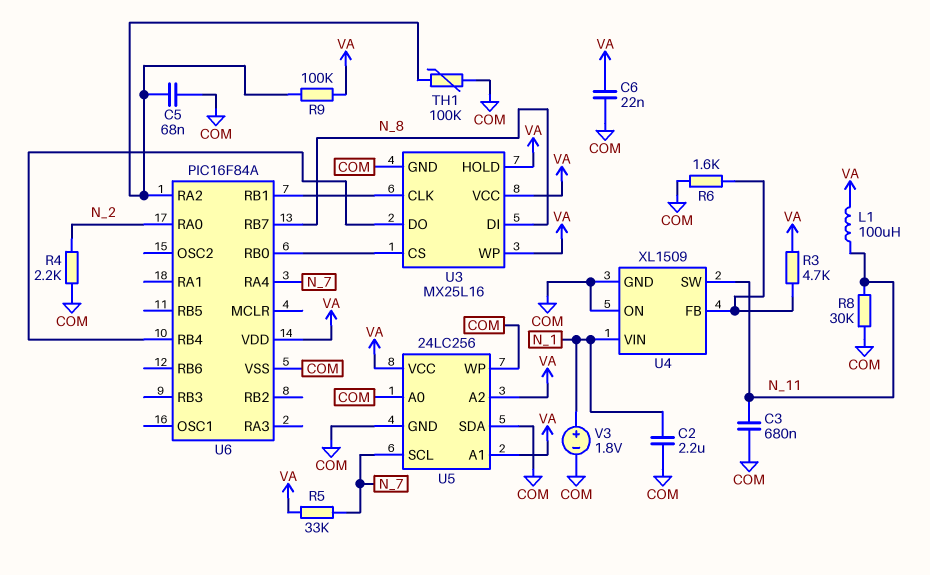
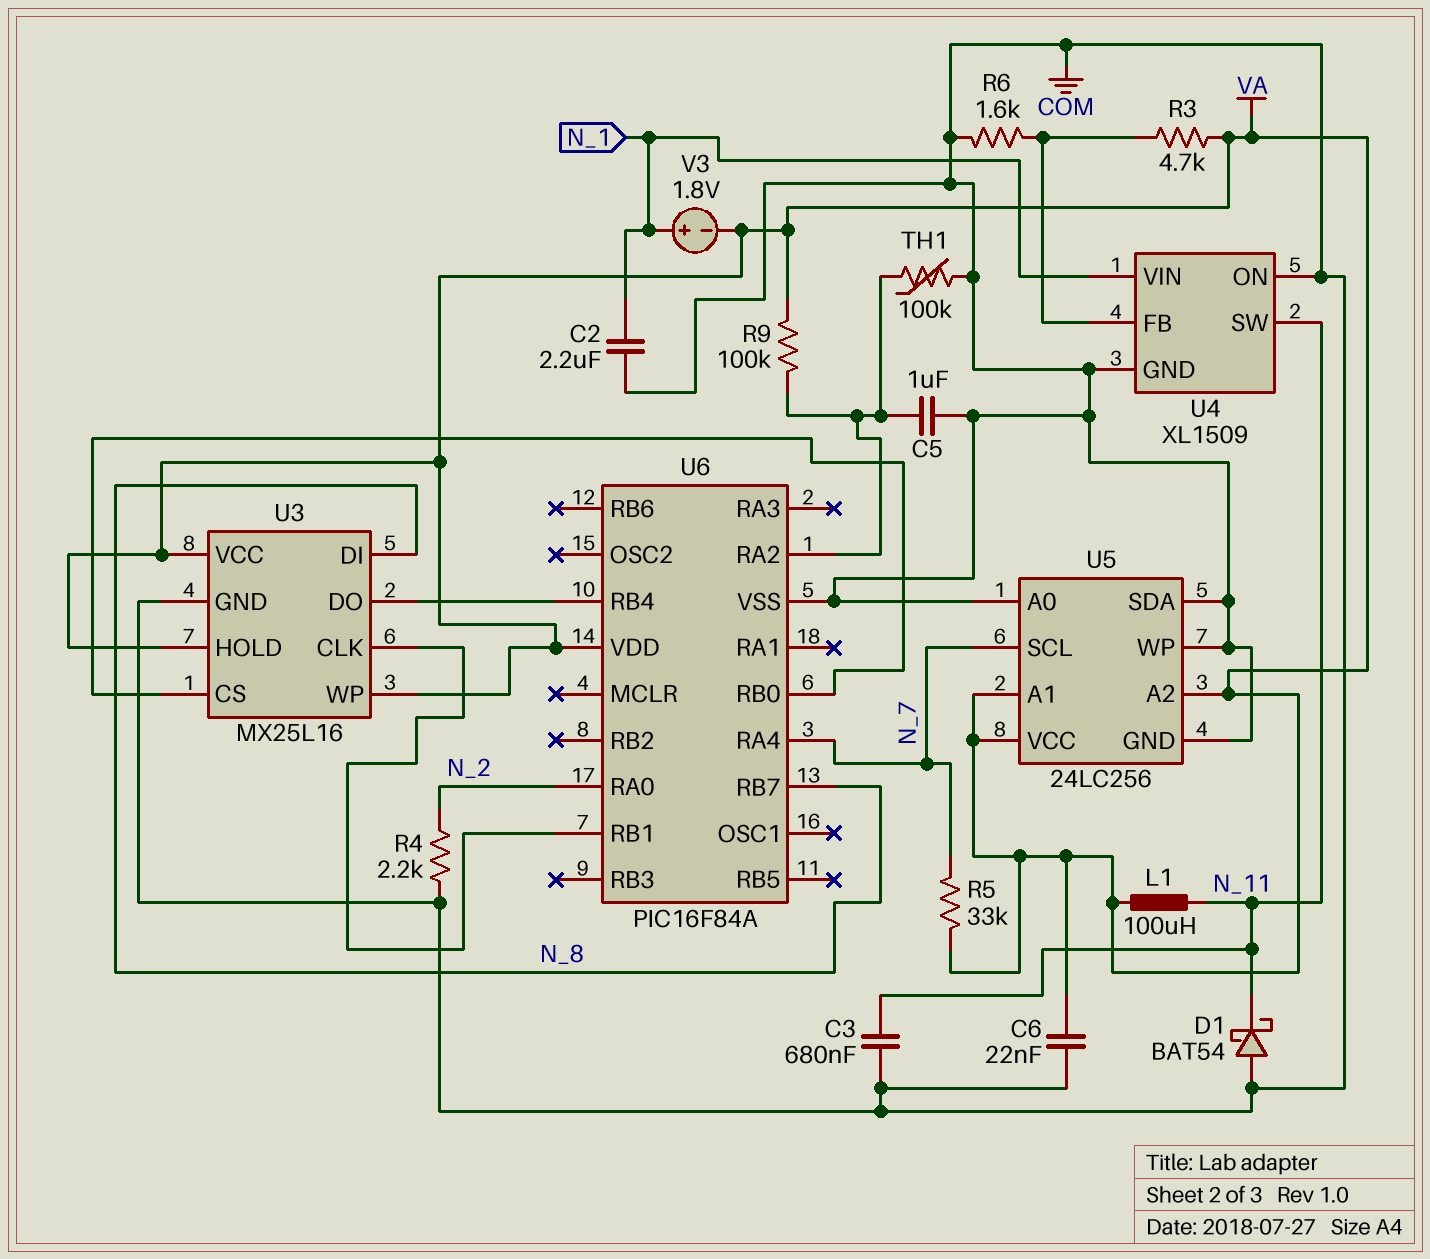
C5: 68nF (COM, U6/RA2) -> 1uF (COM, U6/RA2)
D1: none -> schottky BAT54 (A COM, K N_11)
R8: 30k (COM, N_11) -> none
V3: 1.8V (plus N_1, minus COM) -> 1.8V (plus N_1, minus VA)

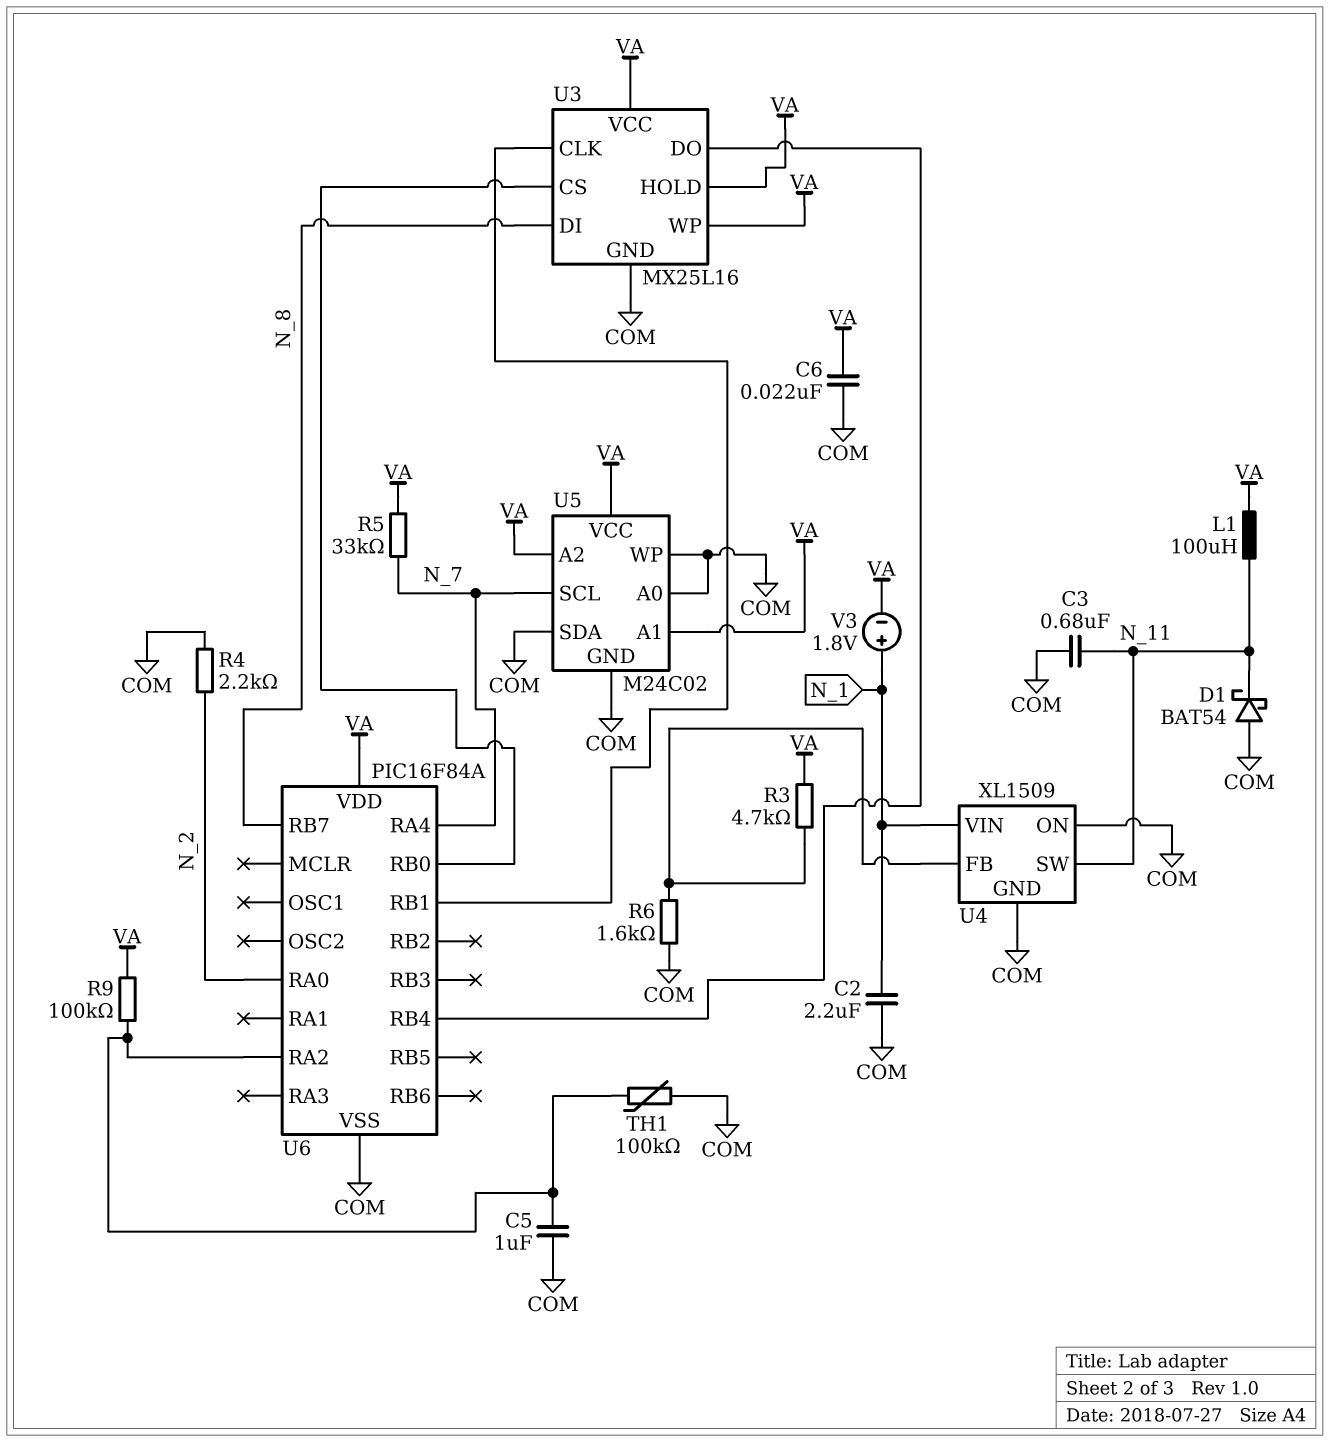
U5: 24LC256 -> M24C02

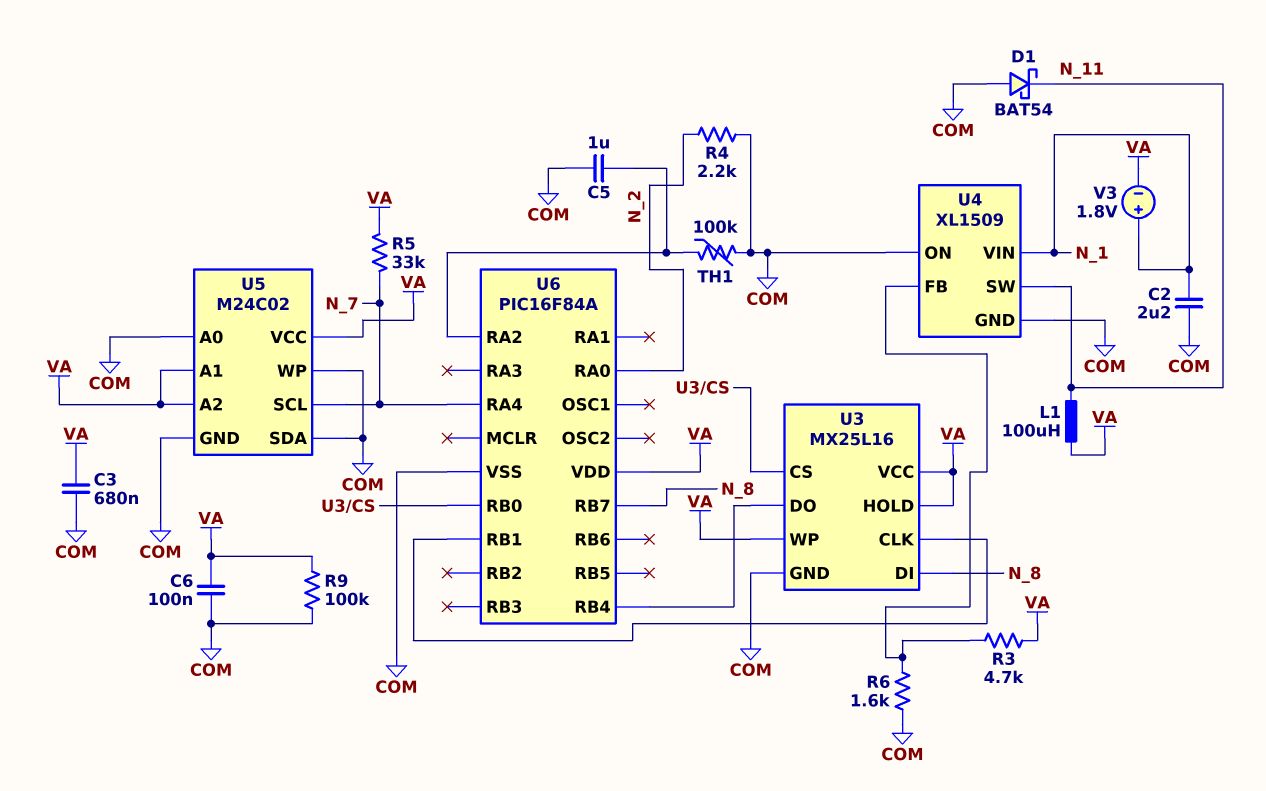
C3: 680nF (COM, N_11) -> 680nF (COM, VA)
C6: 22nF (COM, VA) -> 100nF (COM, VA)
R9: 100k (U6/RA2, VA) -> 100k (COM, VA)

